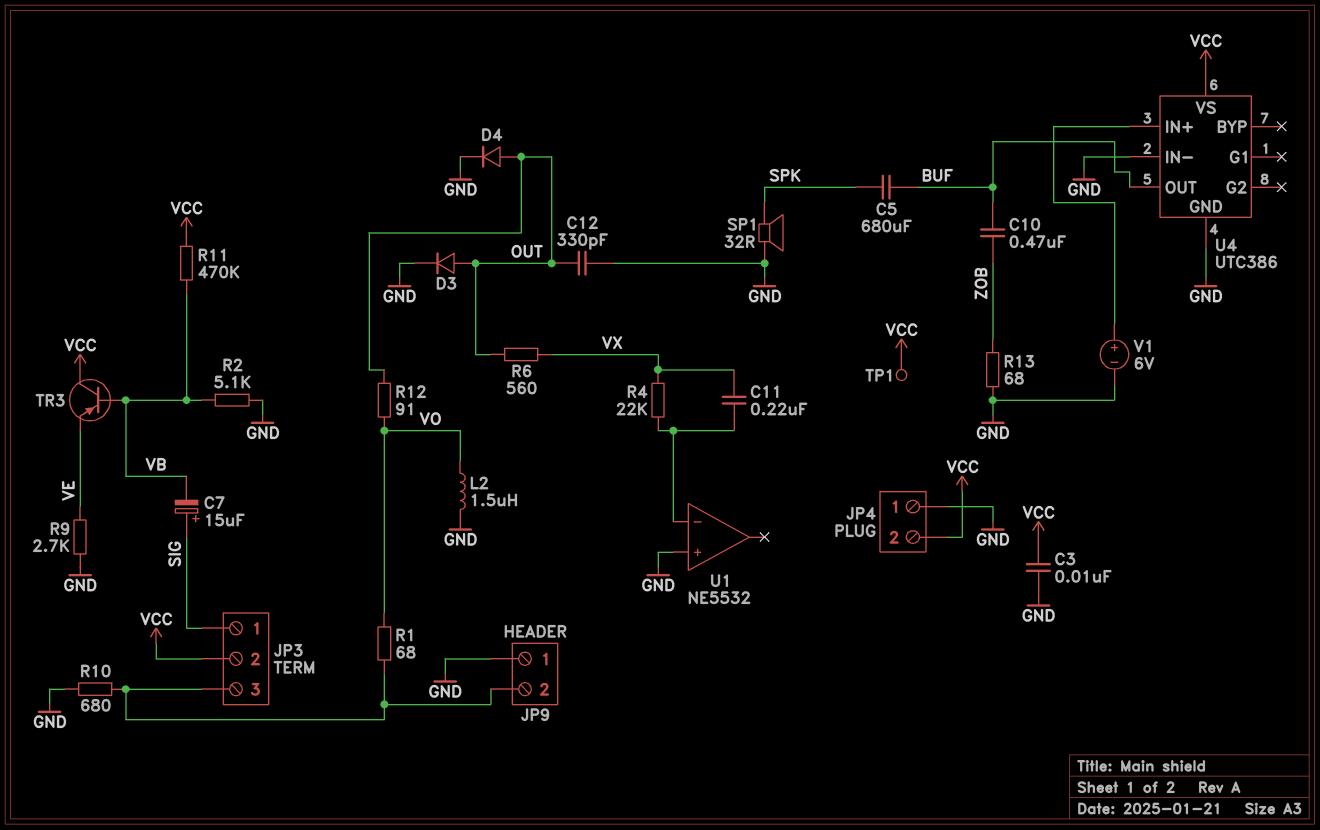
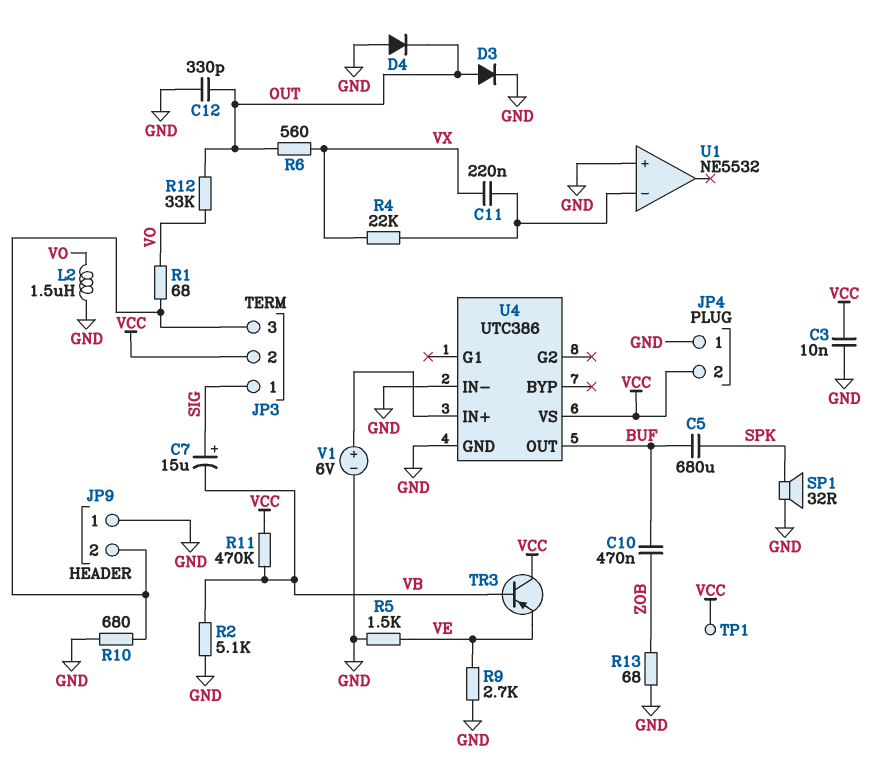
D4: diode (A OUT, K GND) -> diode (A GND, K OUT)
R5: none -> 1.5k (GND, VE)
R12: 91 (OUT, VO) -> 33k (OUT, VO)

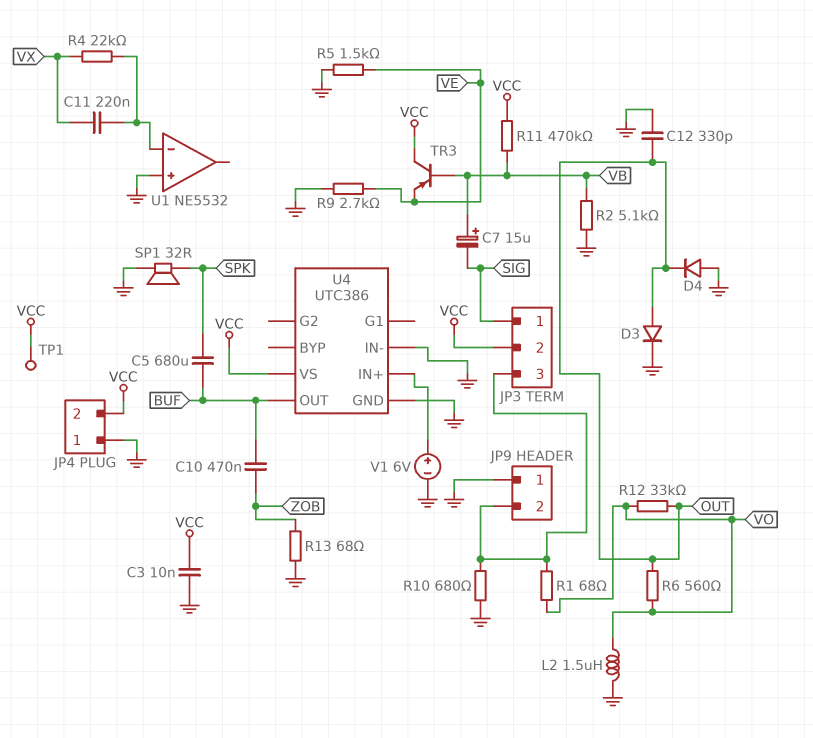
C7: 15uF (plus SIG, minus VB) -> 15uF (plus VB, minus SIG)
R6: 560 (OUT, VX) -> 560 (OUT, VO)

